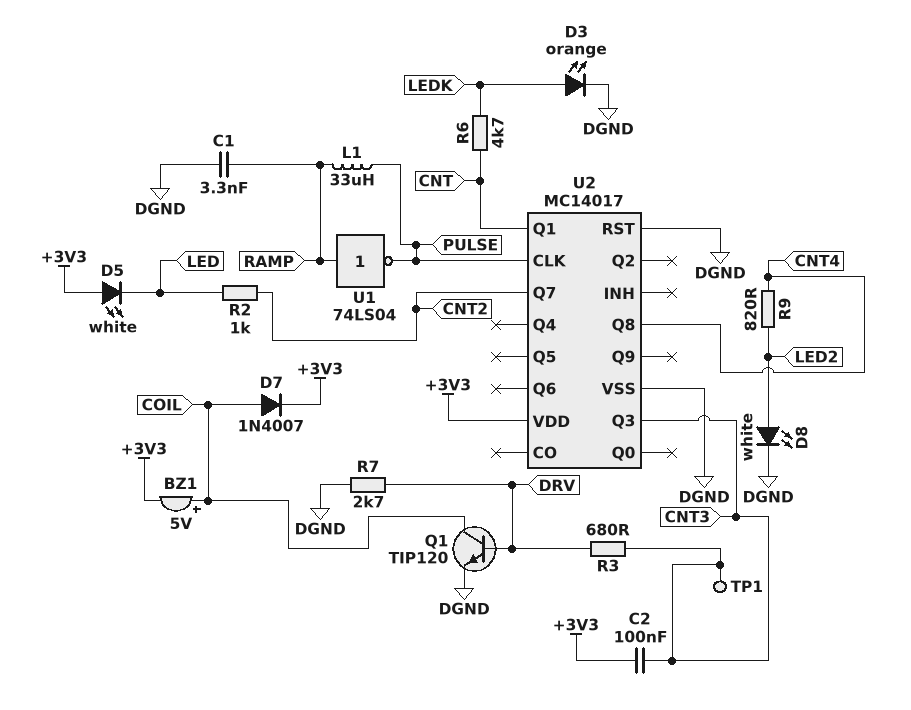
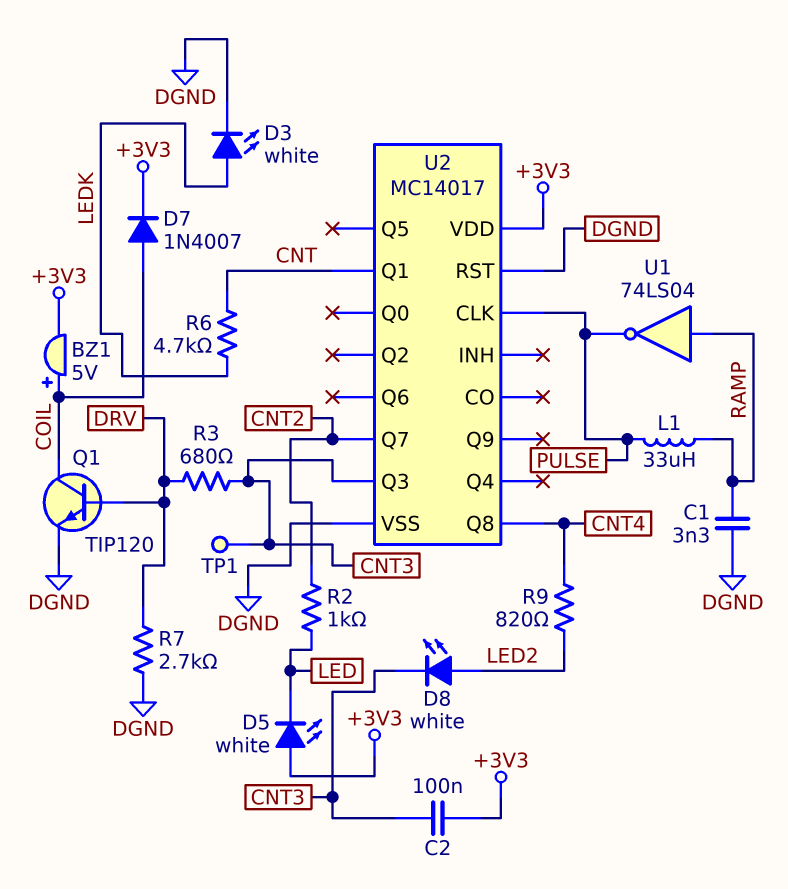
D3: LED orange (A LEDK, K DGND) -> LED white (A LEDK, K DGND)
D8: LED white (A LED2, K DGND) -> LED white (A LED2, K CNT3)

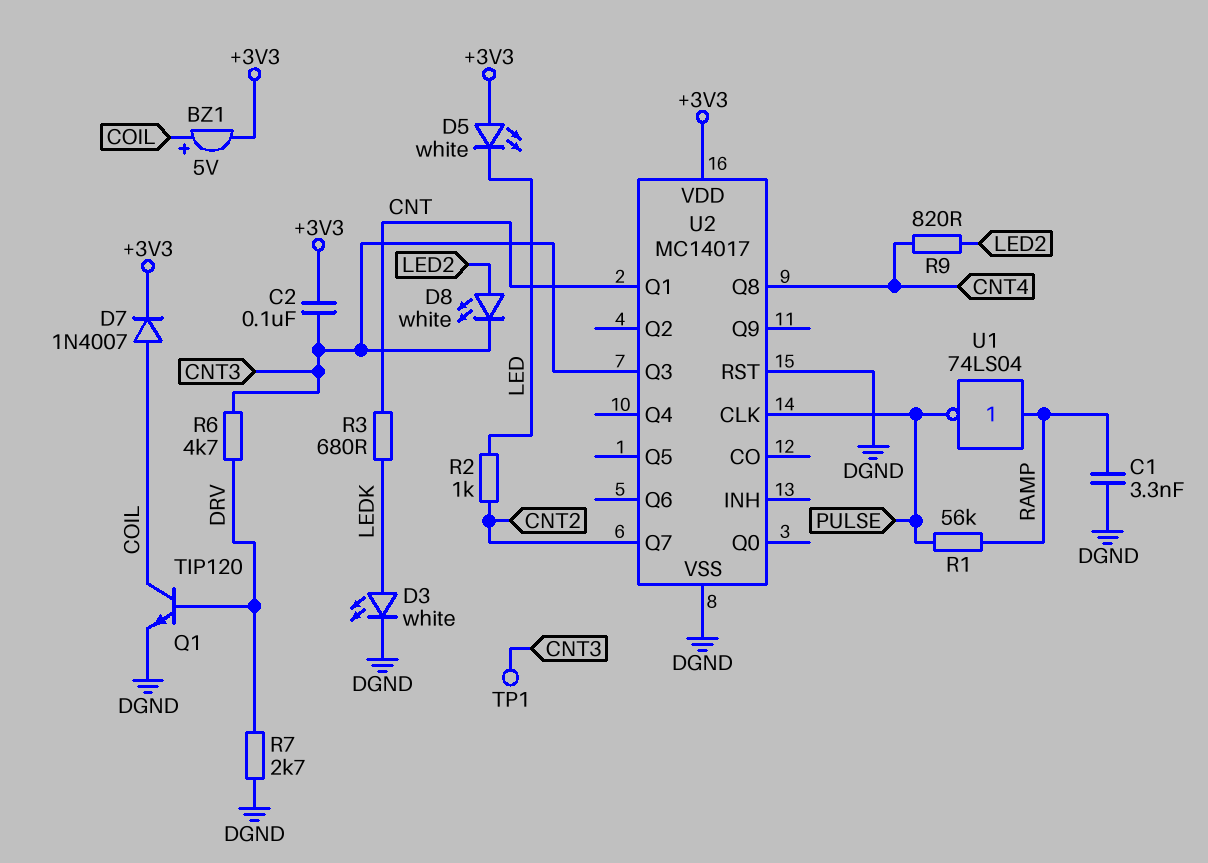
L1: 33uH (PULSE, RAMP) -> none
R1: none -> 56k (PULSE, RAMP)
R3: 680 (CNT3, DRV) -> 680 (CNT, LEDK)
R6: 4.7k (CNT, LEDK) -> 4.7k (CNT3, DRV)

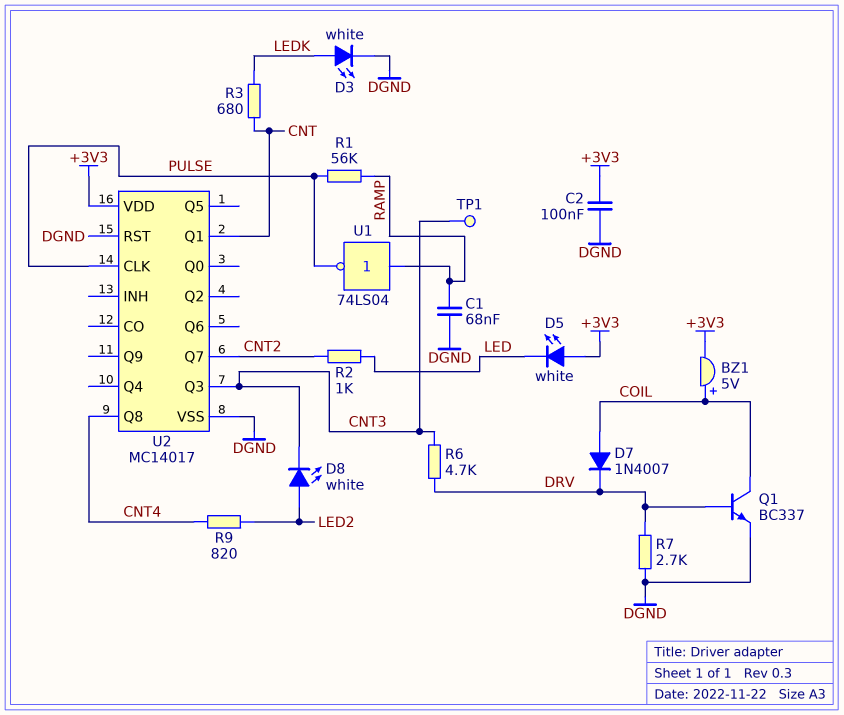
C1: 3.3nF (DGND, RAMP) -> 68nF (DGND, RAMP)
C2: 100nF (+3V3, CNT3) -> 100nF (+3V3, DGND)
D7: diode 1N4007 (A COIL, K +3V3) -> diode 1N4007 (A COIL, K DRV)
Q1: NPN TIP120 (B DRV, C COIL, E DGND) -> NPN BC337 (B DRV, C COIL, E DGND)

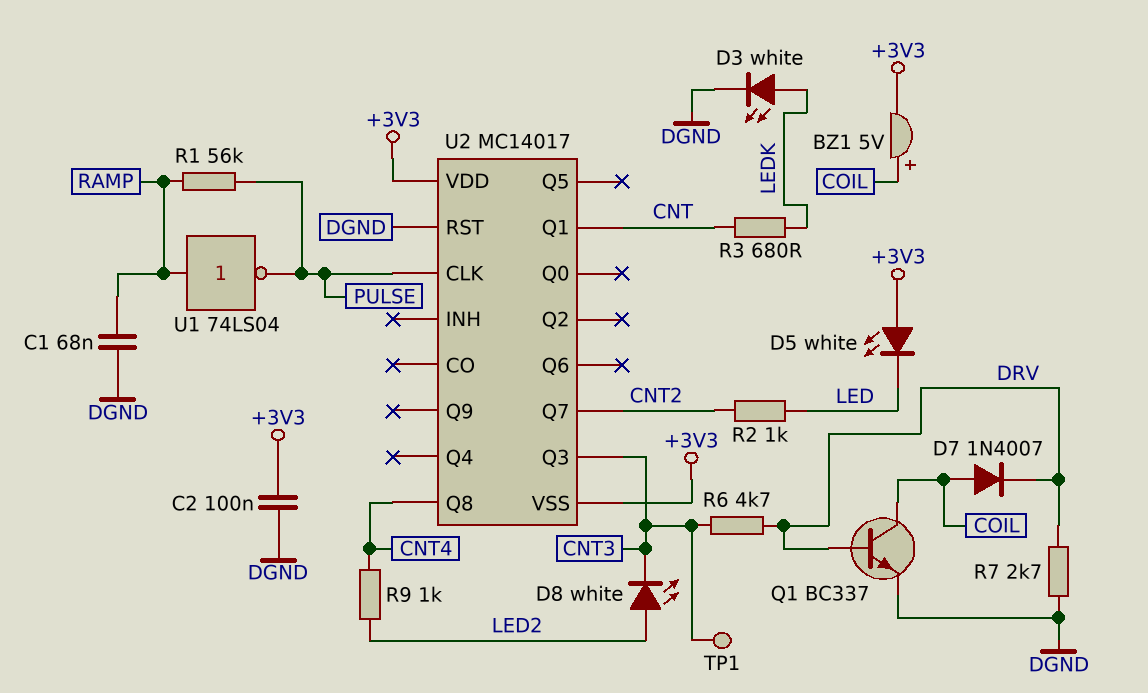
R9: 820 (CNT4, LED2) -> 1k (CNT4, LED2)
U2 pin VSS: DGND -> +3V3

